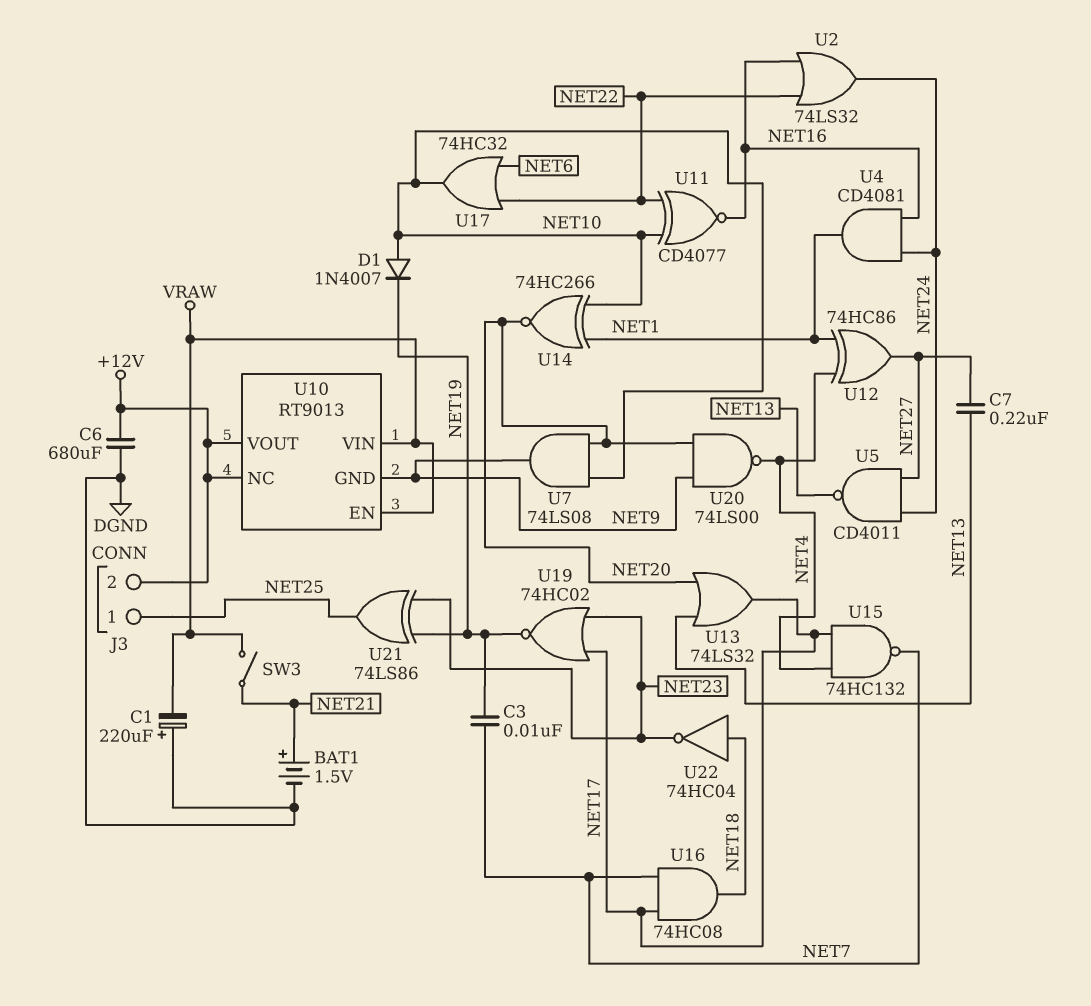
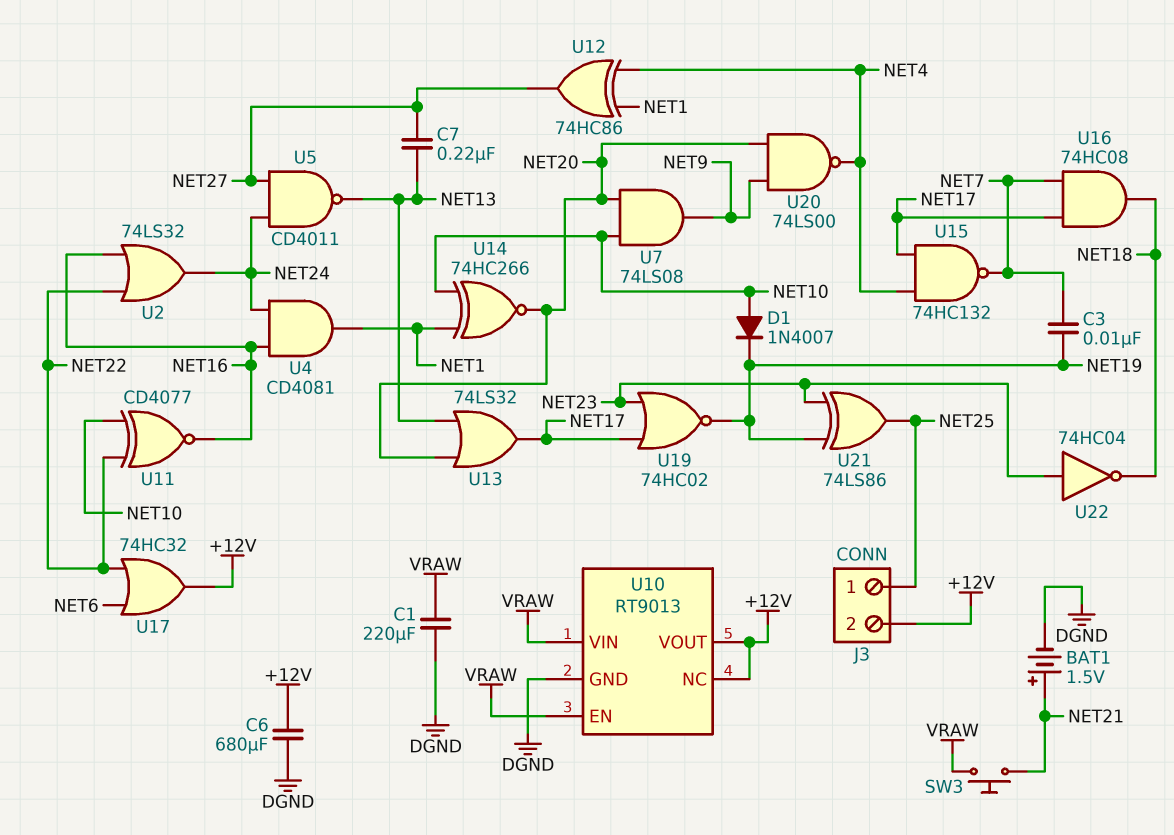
C1: 220uF (plus DGND, minus VRAW) -> 220uF (DGND, VRAW)
SW3: switch (NET21, VRAW) -> button (NET21, VRAW)
U10 pin GND: NET9 -> DGND
U17: OR 74HC32 (in NET6, in NET22, out NET10) -> OR 74HC32 (in NET6, in NET22, out +12V)
U22: NOT 74HC04 (in NET18, out NET23) -> NOT 74HC04 (in NET23, out NET18)

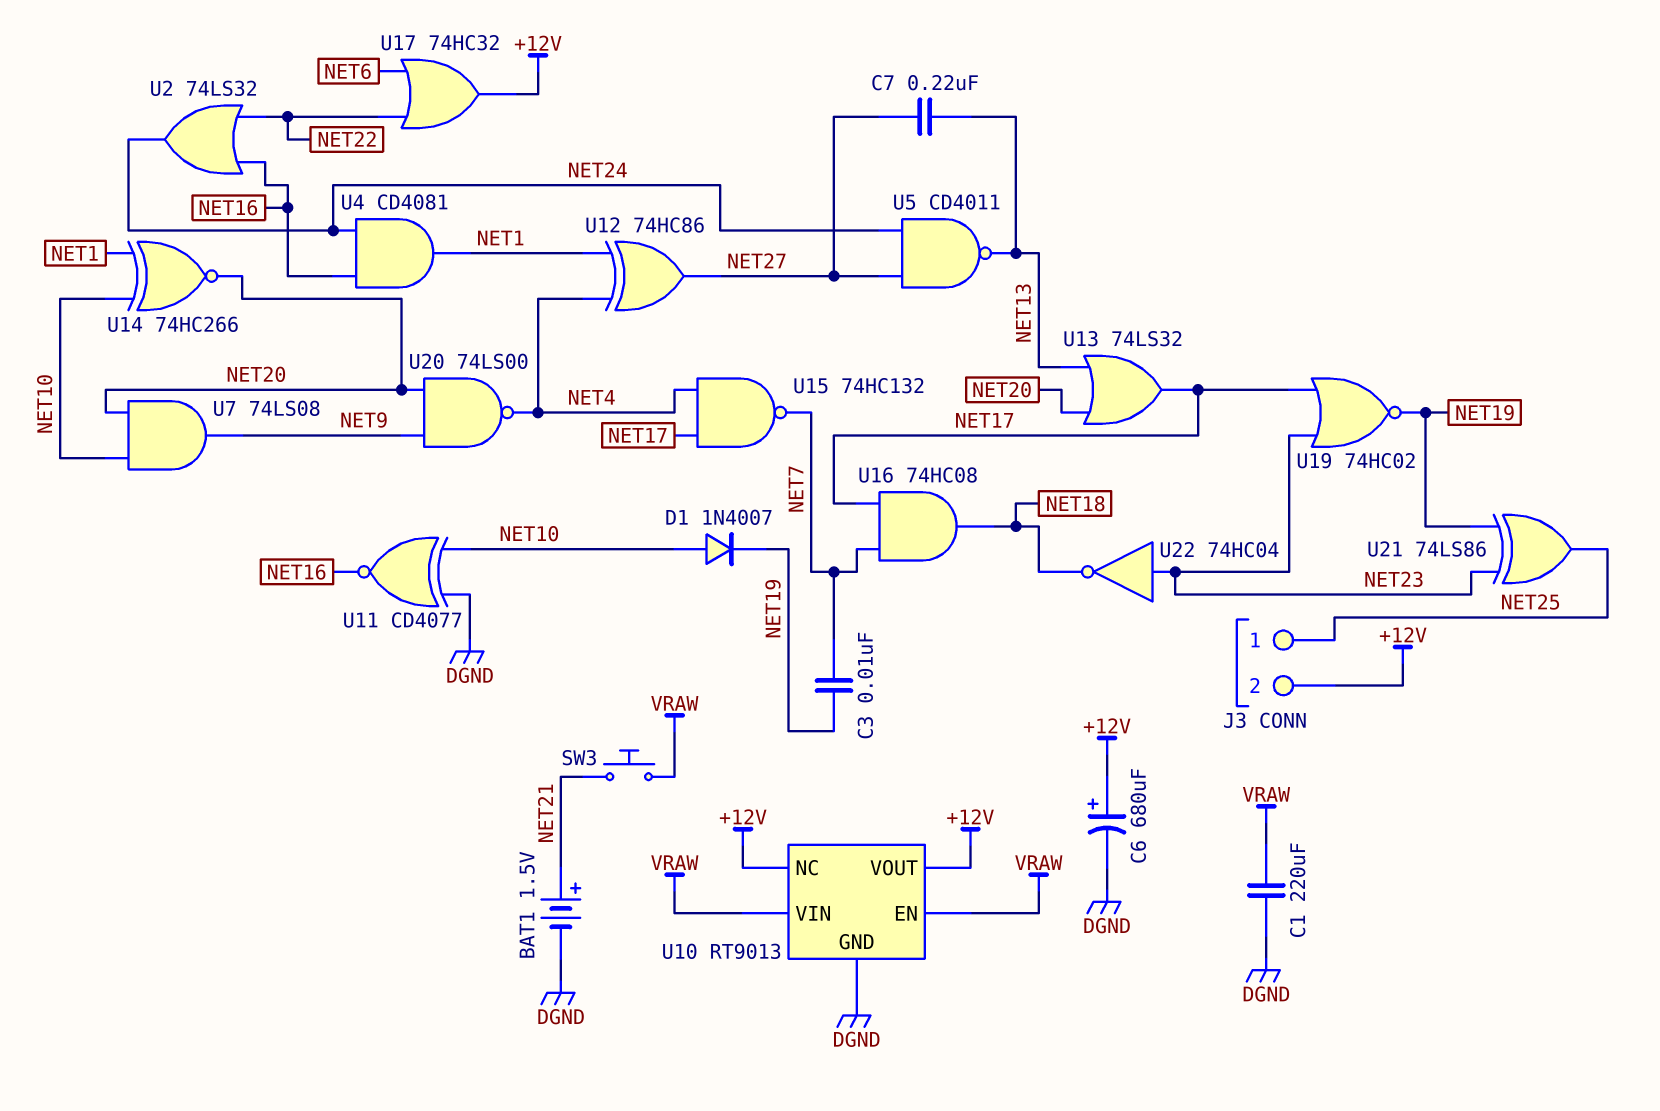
C6: 680uF (+12V, DGND) -> 680uF (plus +12V, minus DGND)
U11: XNOR CD4077 (in NET10, in NET22, out NET16) -> XNOR CD4077 (in DGND, in NET10, out NET16)

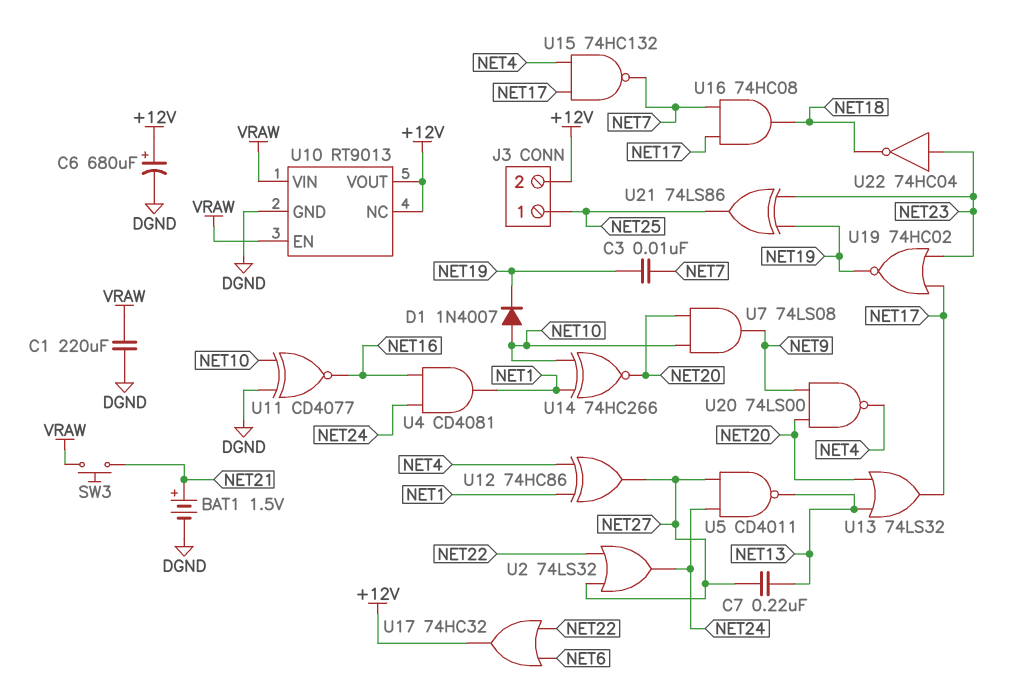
U2: OR 74LS32 (in NET16, in NET22, out NET24) -> OR 74LS32 (in NET22, in NET27, out NET24)

